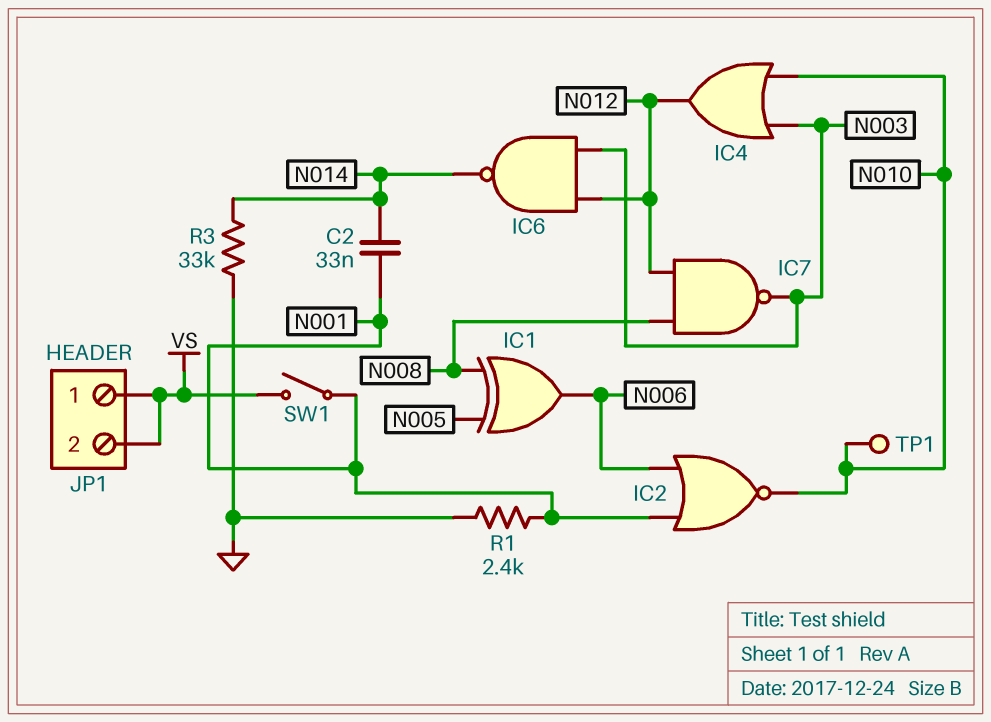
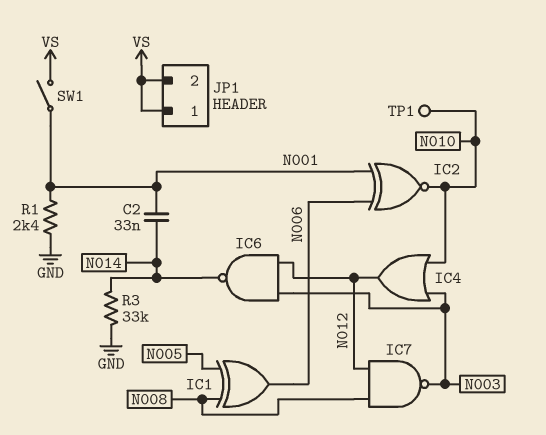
IC2: NOR (in N001, in N006, out N010) -> XNOR (in N001, in N006, out N010)

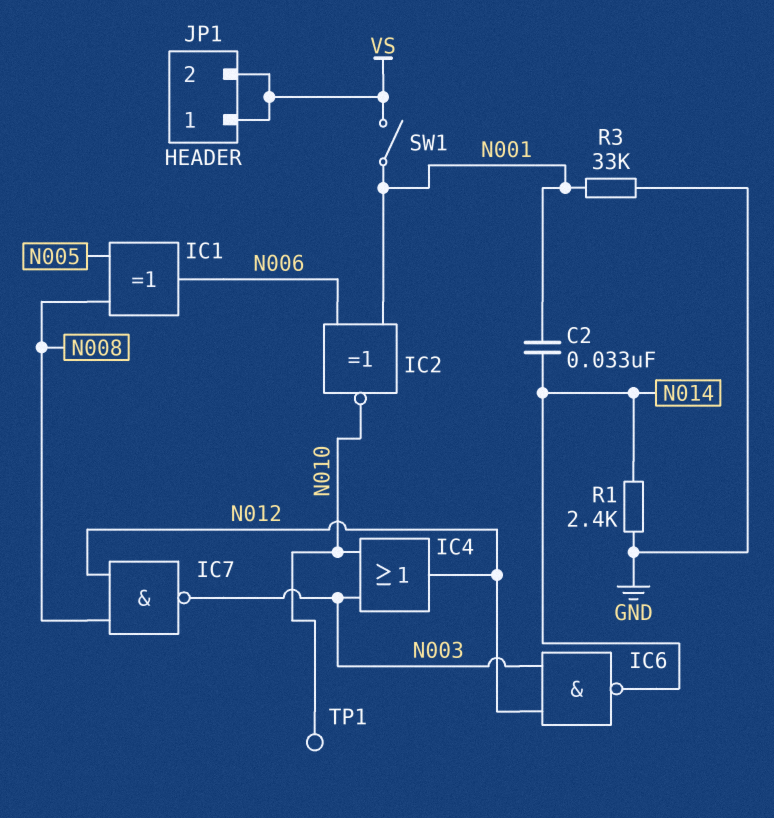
R1: 2.4k (GND, N001) -> 2.4k (GND, N014)
R3: 33k (GND, N014) -> 33k (GND, N001)

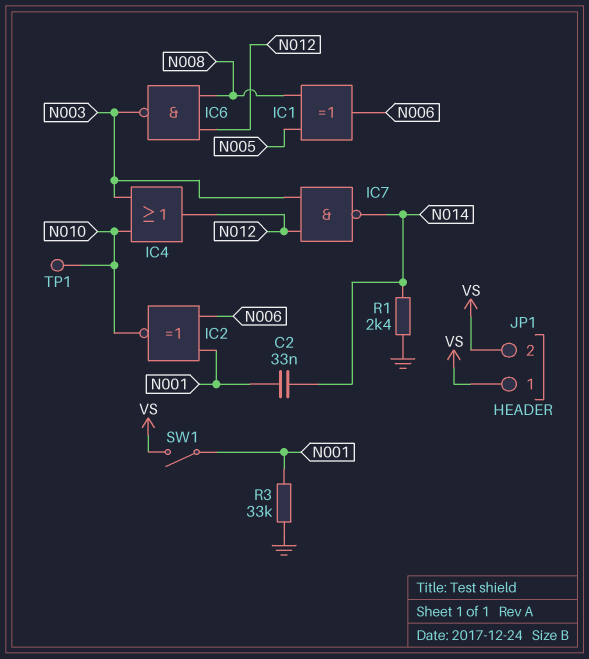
IC6: NAND (in N003, in N012, out N014) -> NAND (in N008, in N012, out N003)
IC7: NAND (in N008, in N012, out N003) -> NAND (in N003, in N012, out N014)

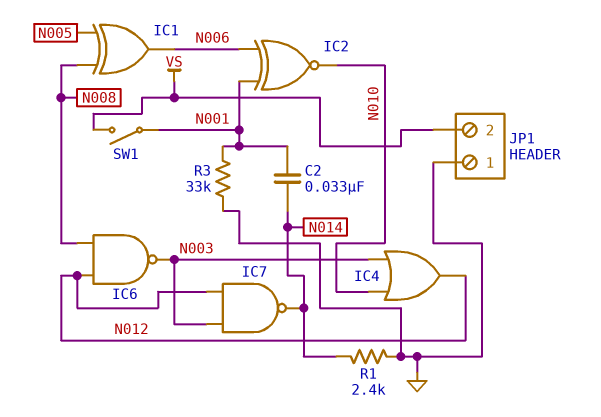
JP1 pin 1: VS -> GND
TP1: test point (N010) -> none

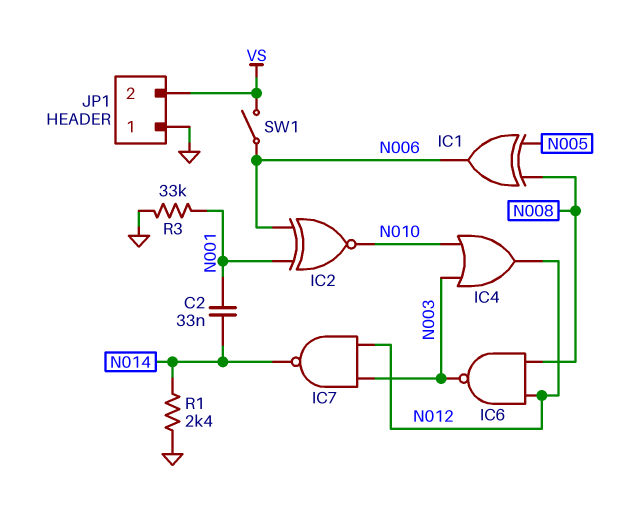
SW1: switch (N001, VS) -> switch (N006, VS)

